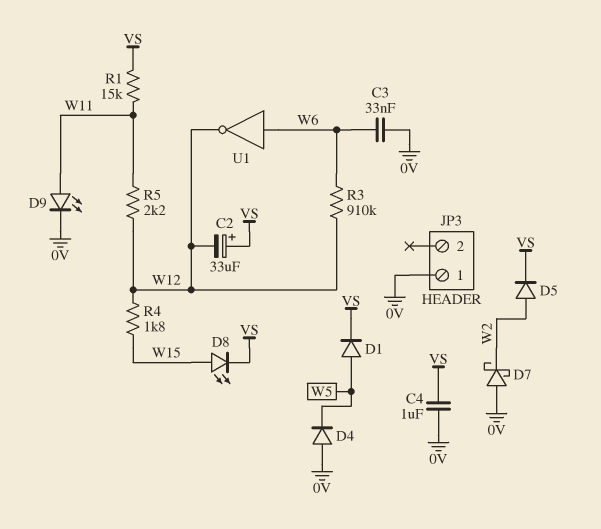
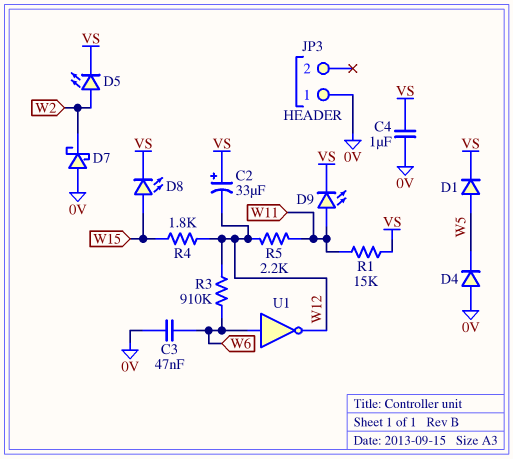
C3: 33nF (0V, W6) -> 47nF (0V, W6)
D5: diode (A W2, K VS) -> LED (A W2, K VS)
D9: LED (A W11, K 0V) -> LED (A W11, K VS)

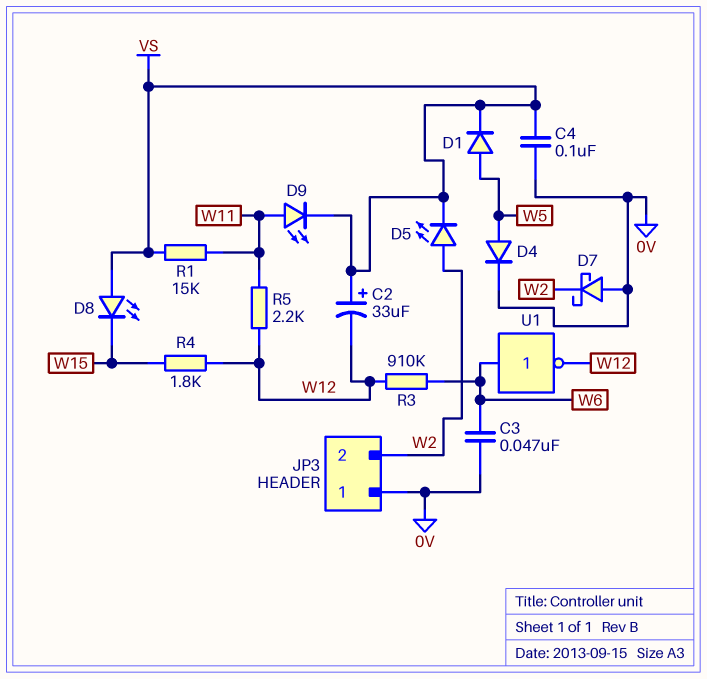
C4: 1uF (0V, VS) -> 100nF (0V, VS)
D4: diode (A 0V, K W5) -> diode (A W5, K 0V)
D8: LED (A W15, K VS) -> LED (A VS, K W15)
JP3 pin 2: none -> W2

